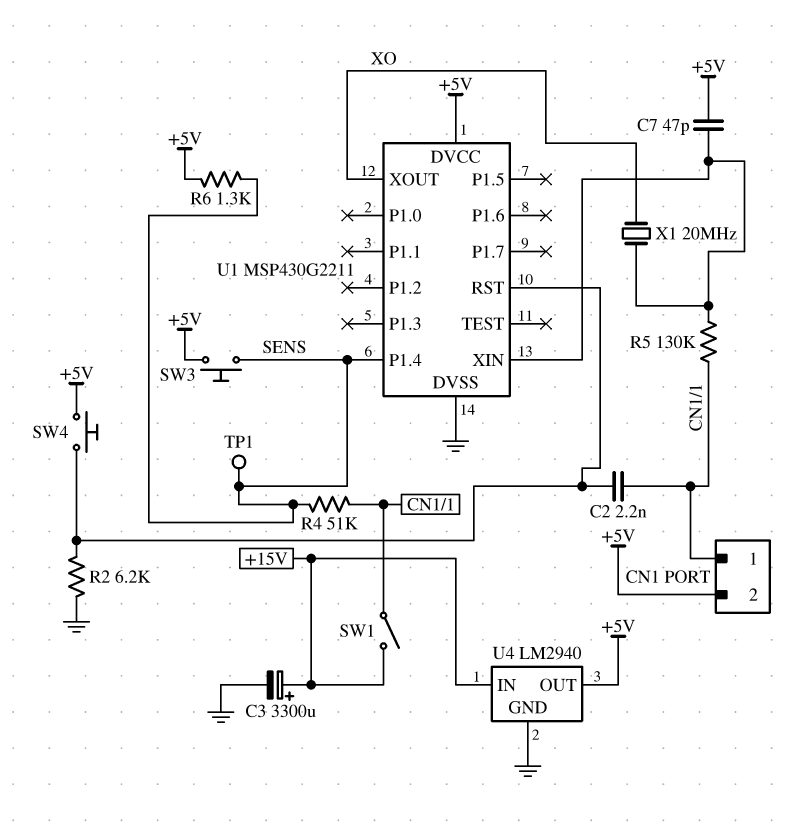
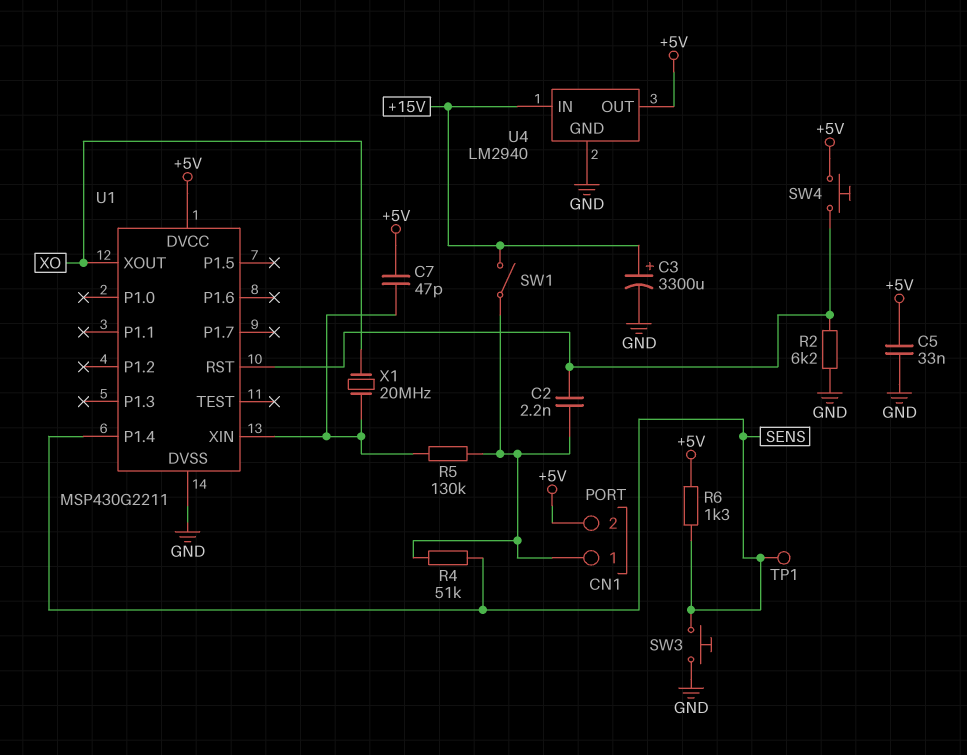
C5: none -> 33nF (+5V, GND)
SW3: button (+5V, SENS) -> button (GND, SENS)

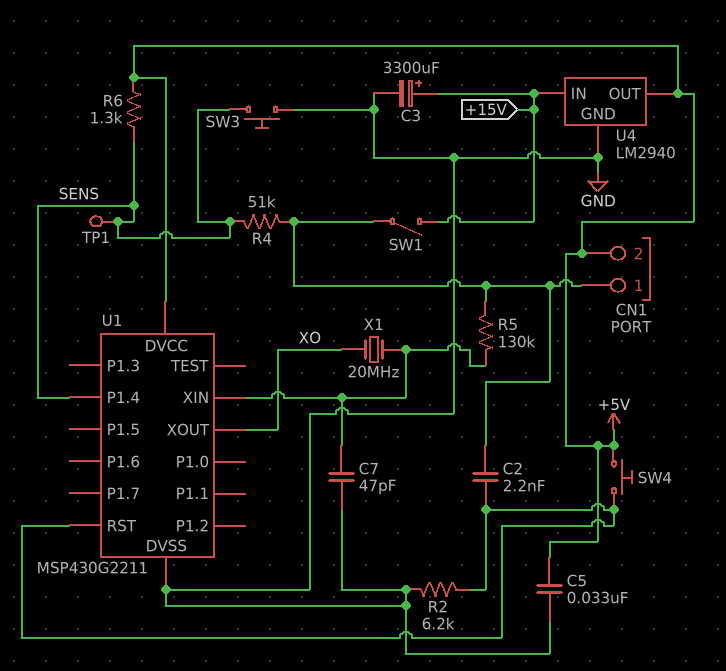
C7: 47pF (+5V, U1/XIN) -> 47pF (GND, U1/XIN)

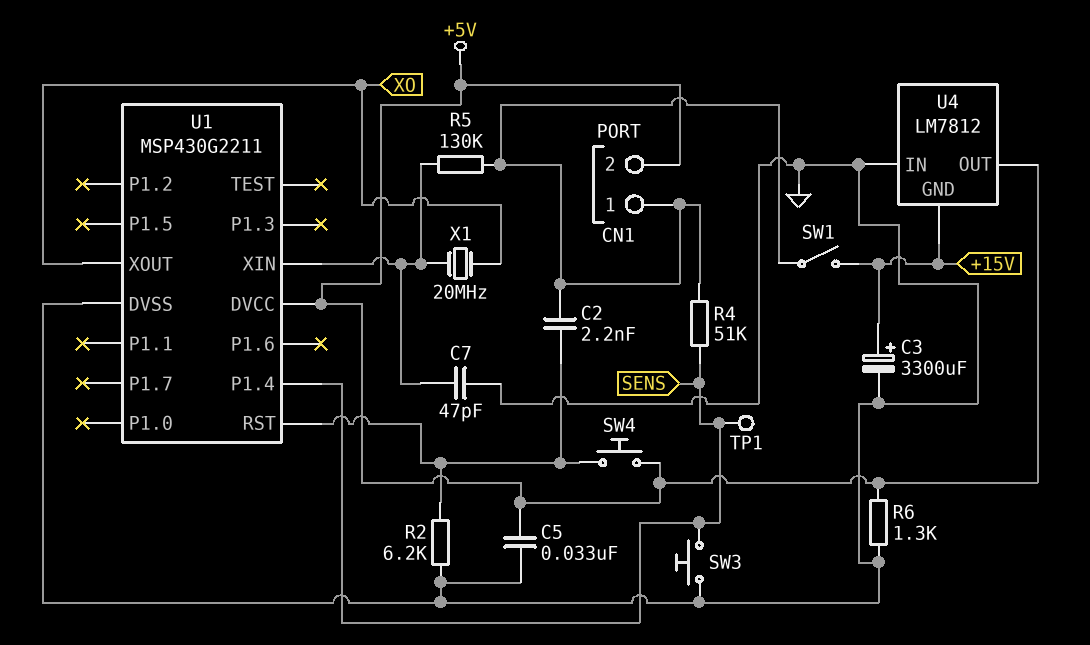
R6: 1.3k (+5V, SENS) -> 1.3k (+5V, GND)
U4: LM2940 -> LM7812
U4 pin GND: GND -> +15V
U4 pin IN: +15V -> GND

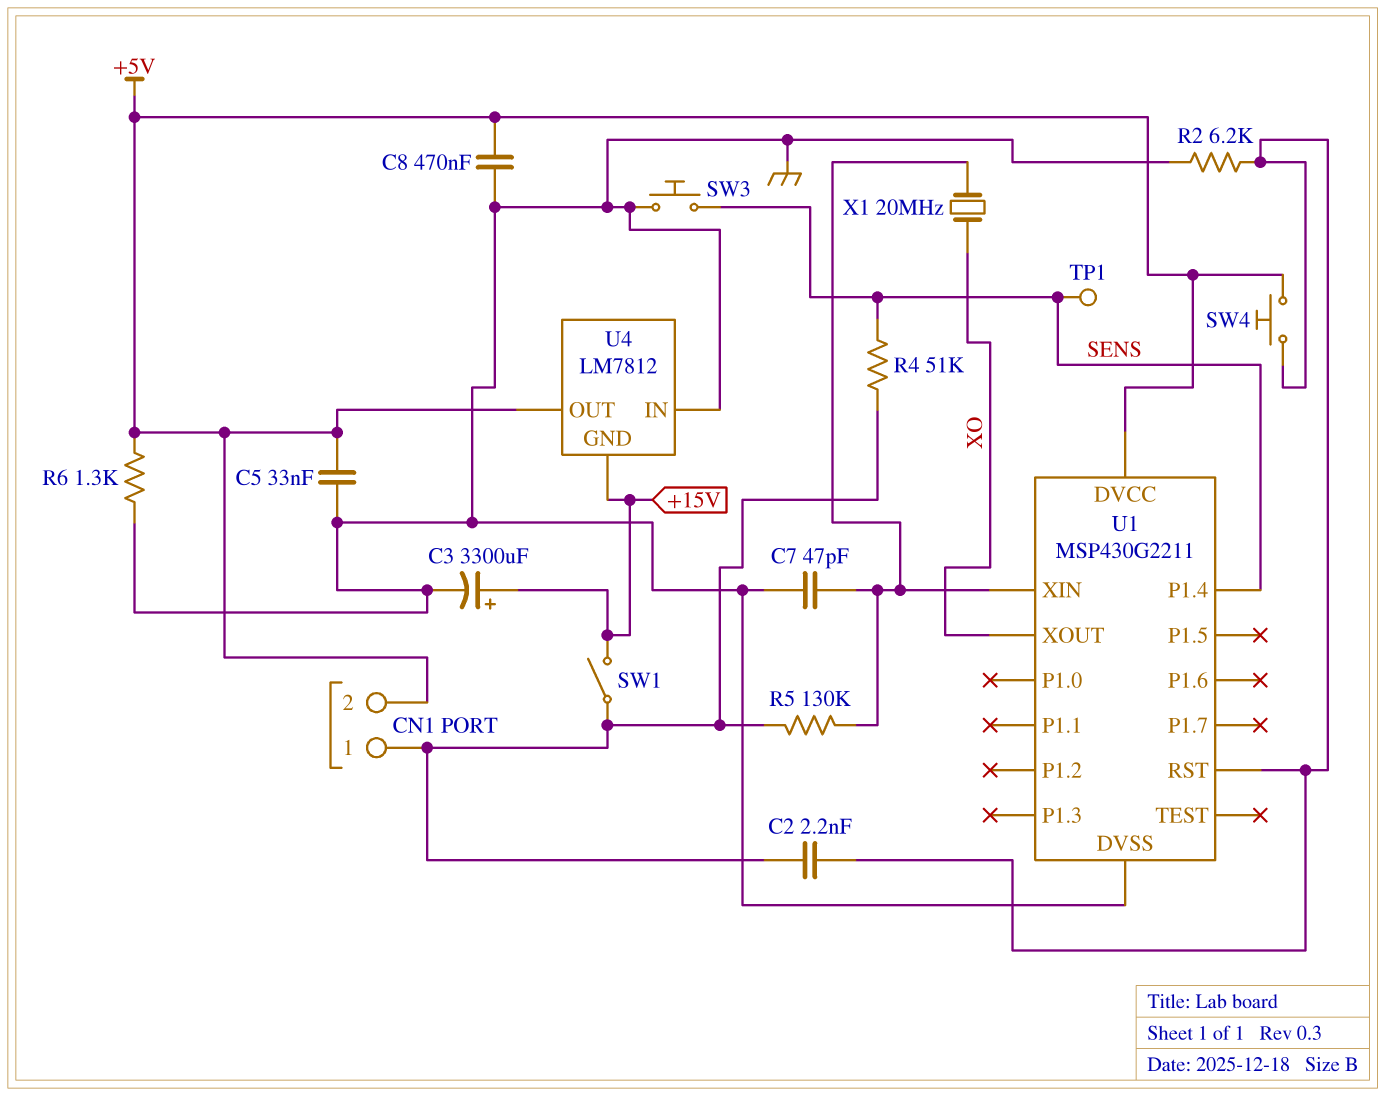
C8: none -> 470nF (+5V, GND)

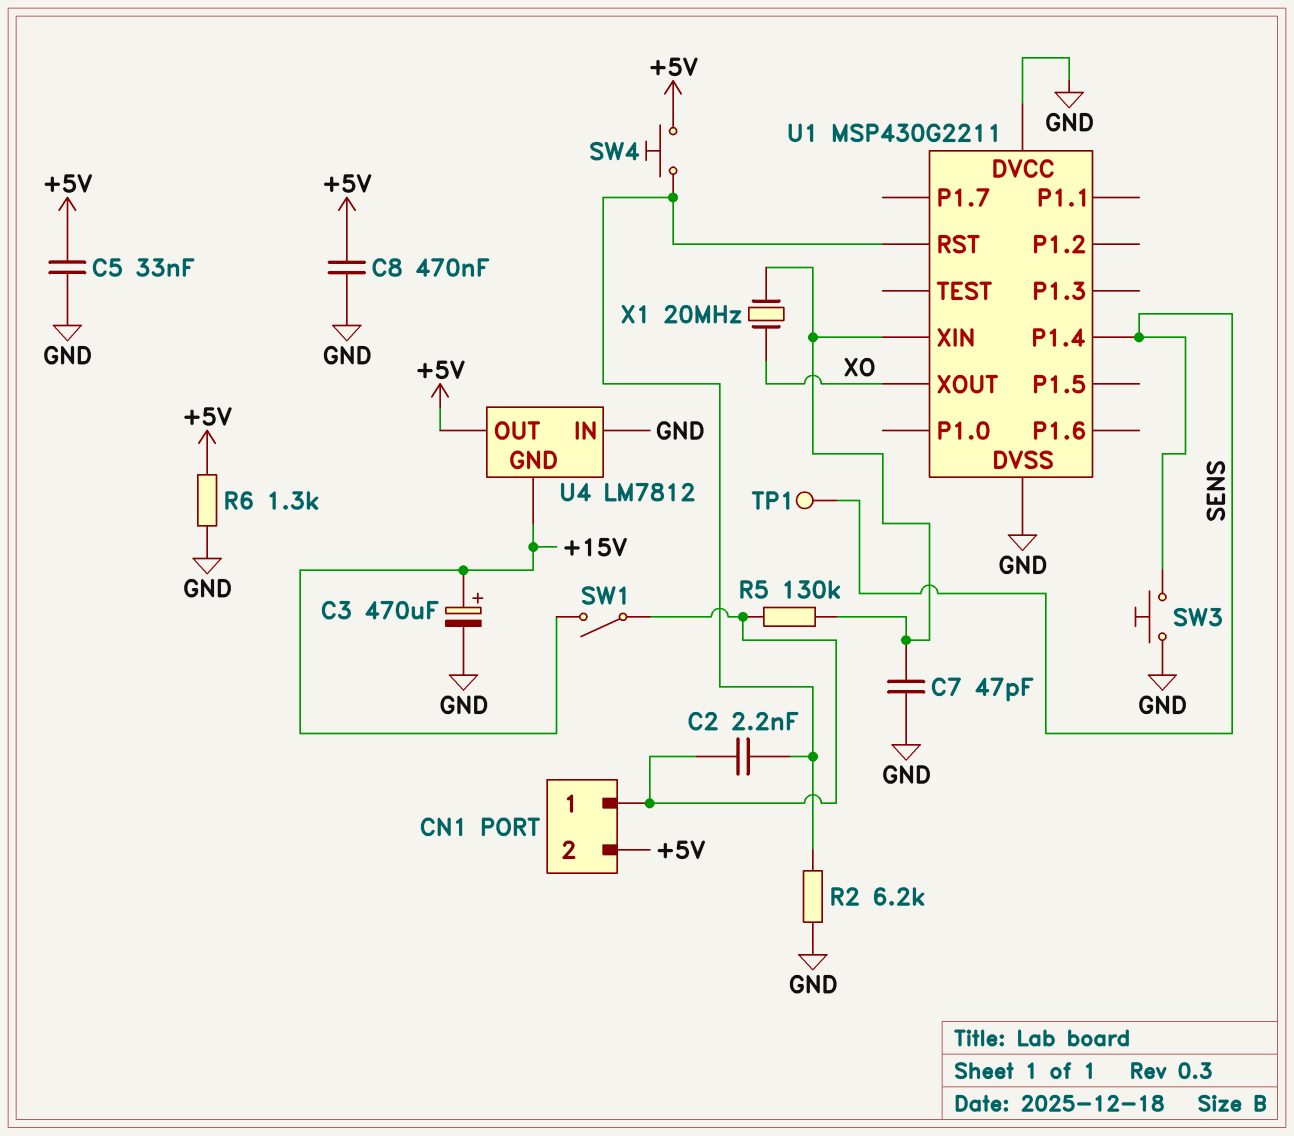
C3: 3300uF (plus +15V, minus GND) -> 470uF (plus +15V, minus GND)
R4: 51k (CN1/1, SENS) -> none
U1 pin DVCC: +5V -> GND

